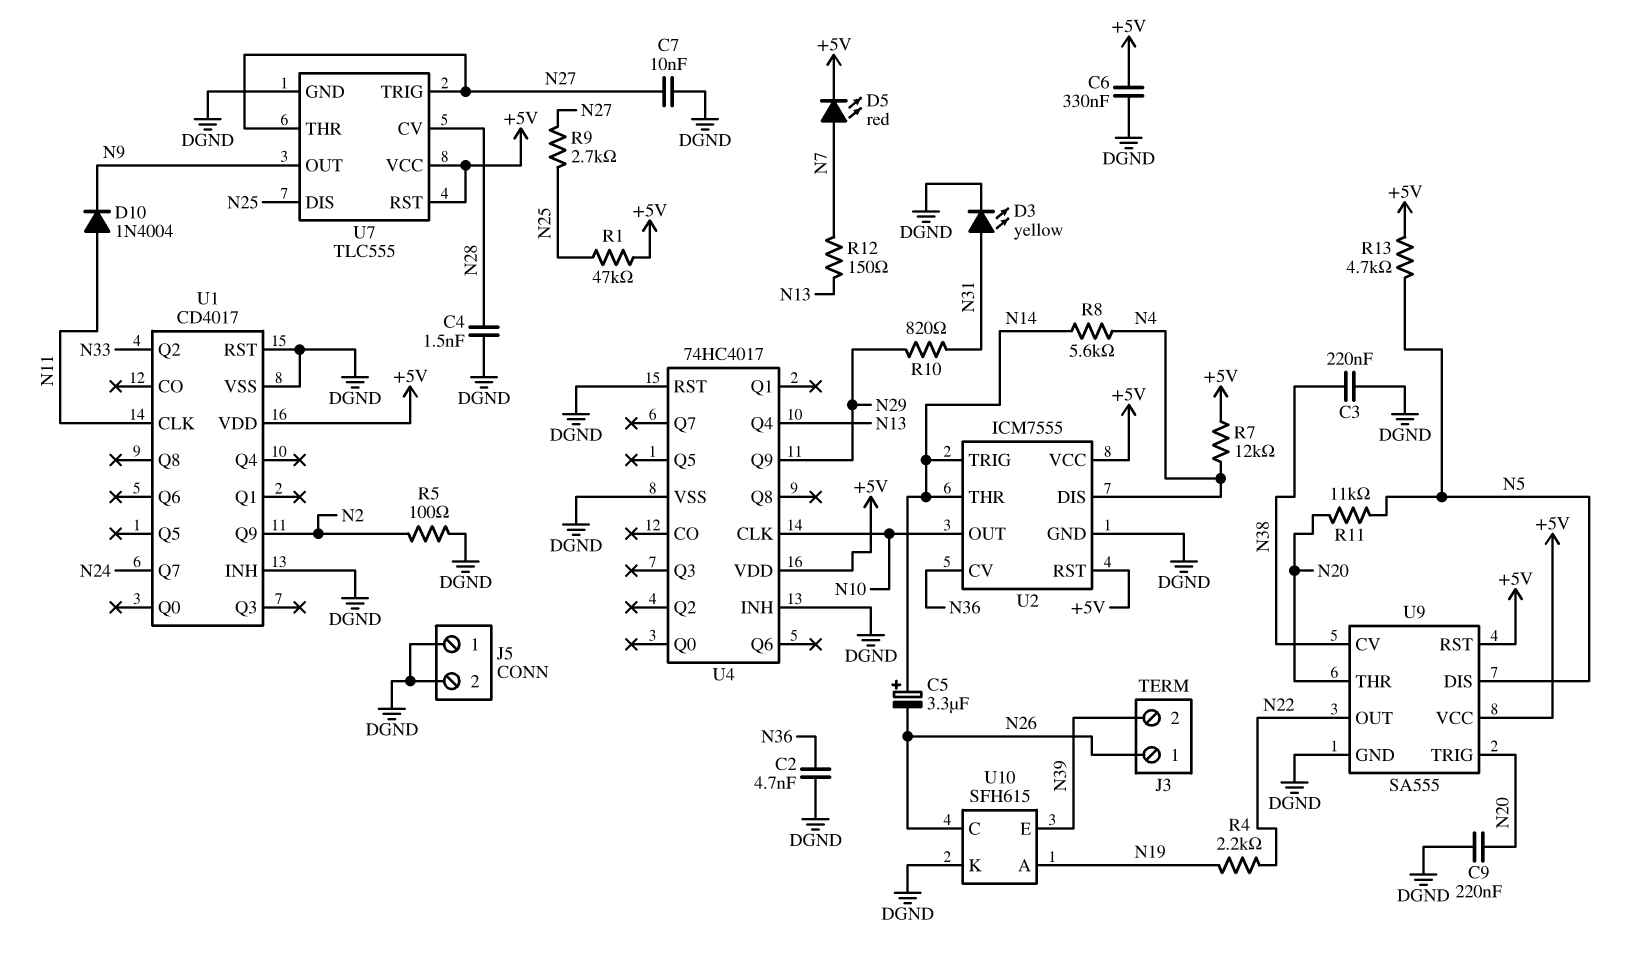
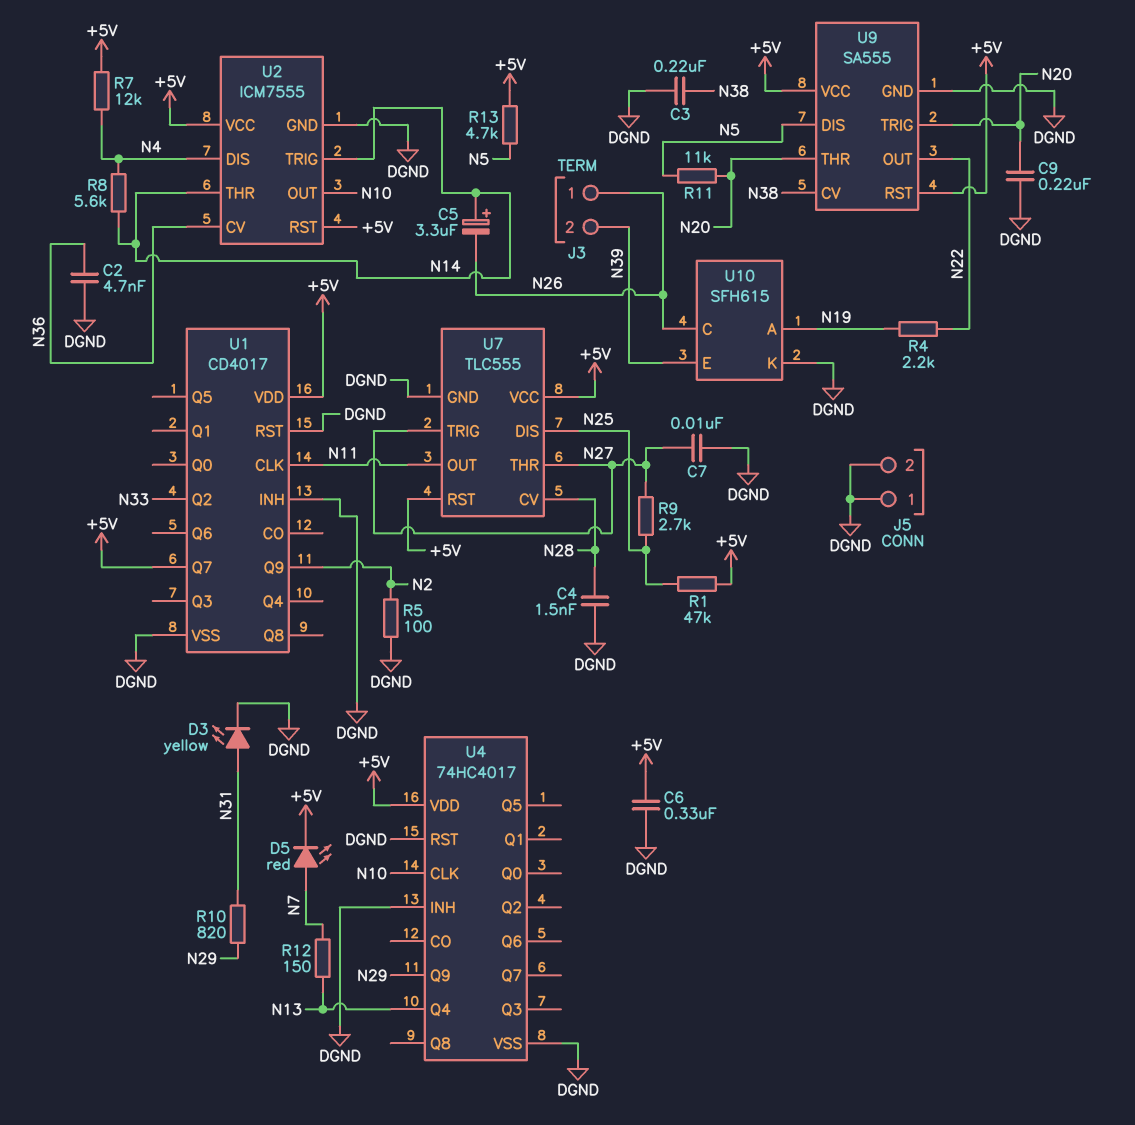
D10: diode 1N4004 (A N11, K N9) -> none
U1 pin Q7: N24 -> +5V
U7 pin OUT: N9 -> N11

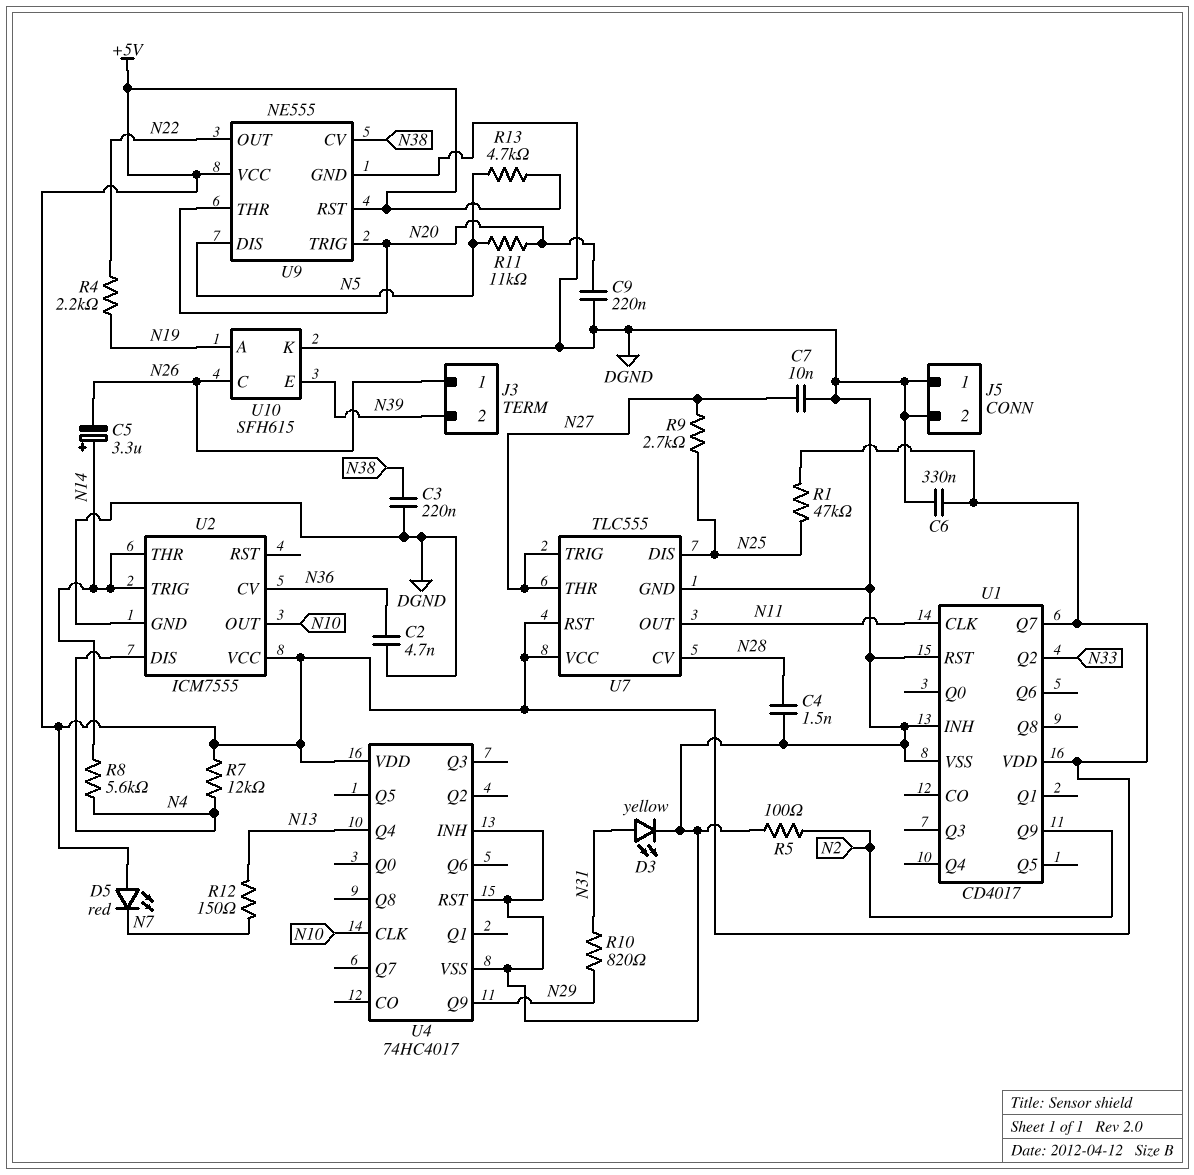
D5: LED red (A N7, K +5V) -> LED red (A +5V, K N7)
U2 pin RST: +5V -> none
U9: SA555 -> NE555

